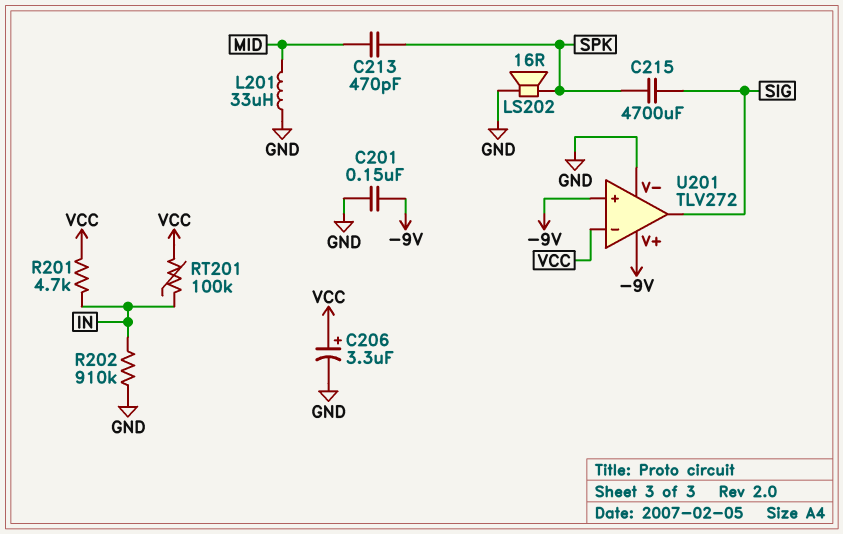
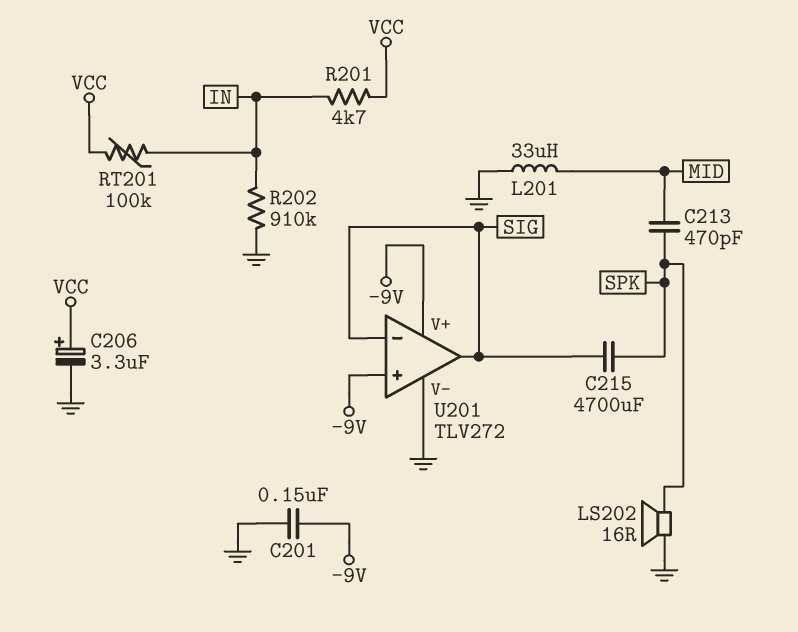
U201 pin in-: VCC -> SIG

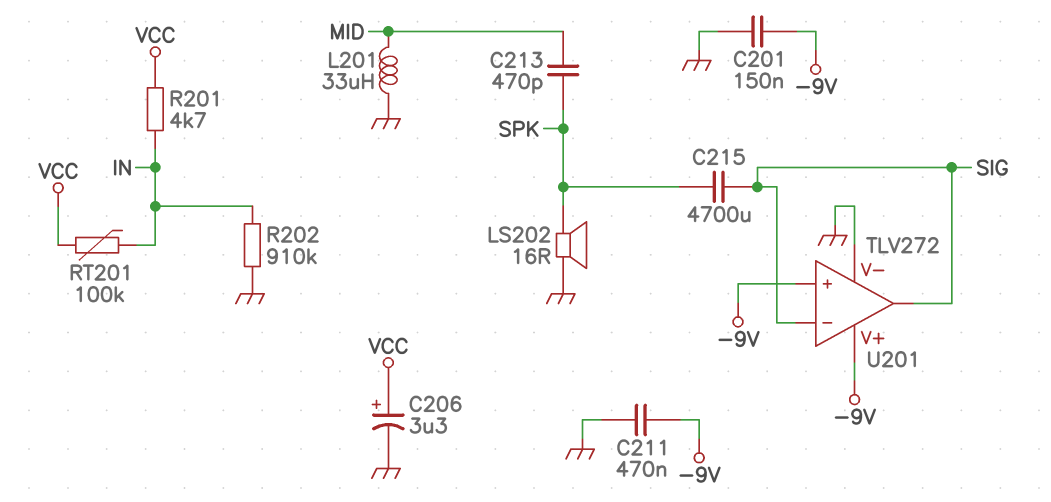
C211: none -> 470nF (-9V, GND)

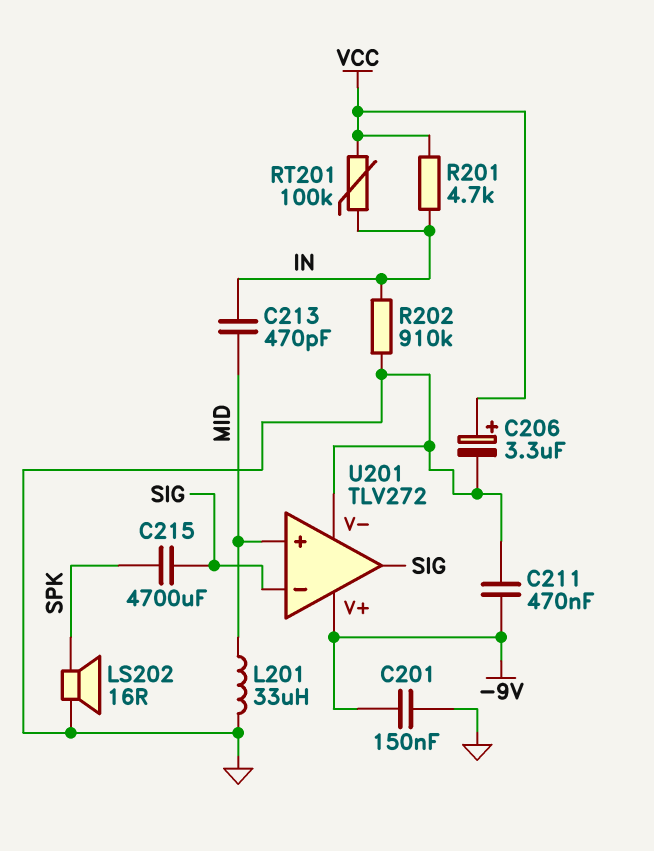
C213: 470pF (MID, SPK) -> 470pF (IN, MID)
U201 pin in+: -9V -> MID

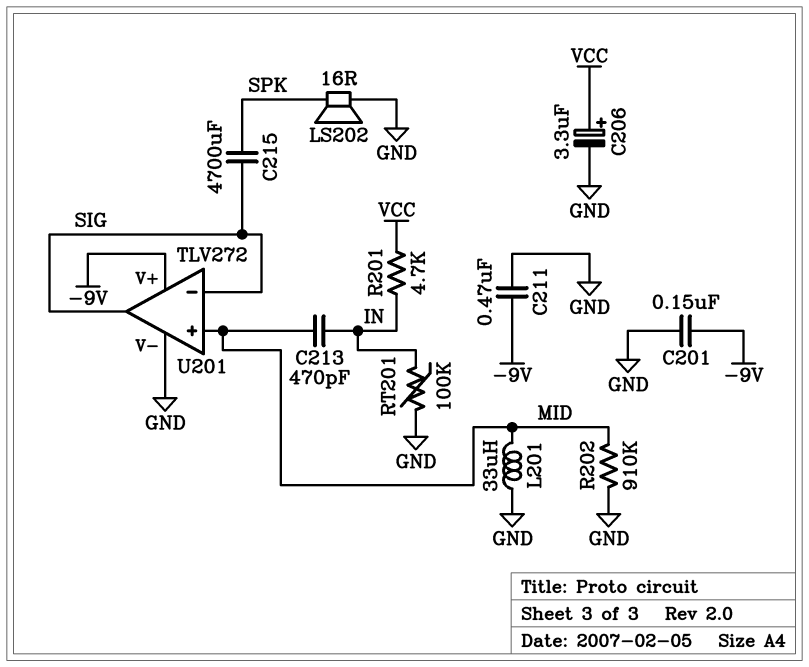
R202: 910k (GND, IN) -> 910k (GND, MID)
RT201: 100k (IN, VCC) -> 100k (GND, IN)

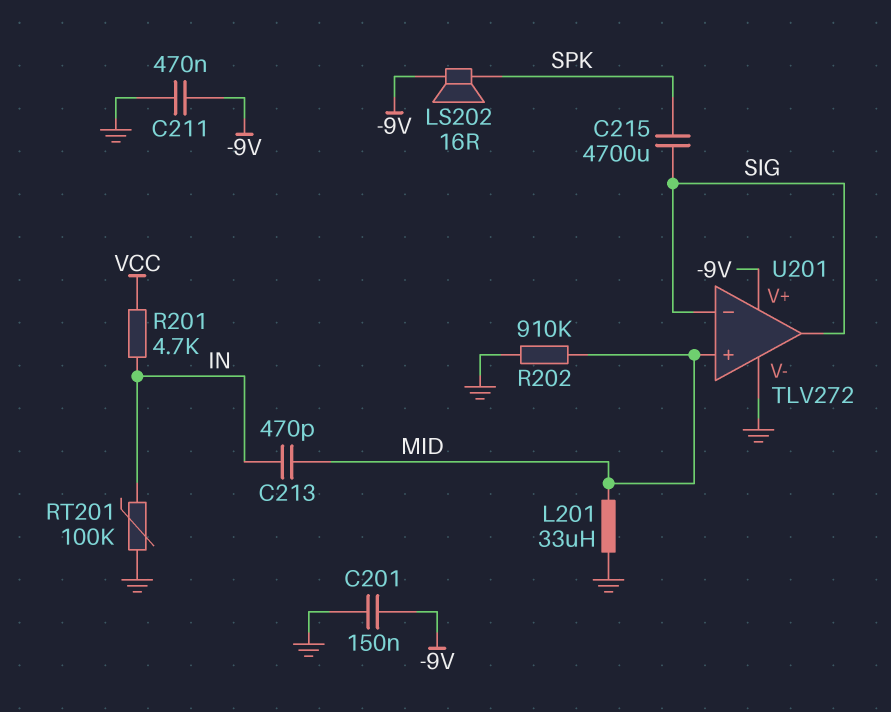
C206: 3.3uF (plus VCC, minus GND) -> none
LS202: speaker 16R (GND, SPK) -> speaker 16R (-9V, SPK)

